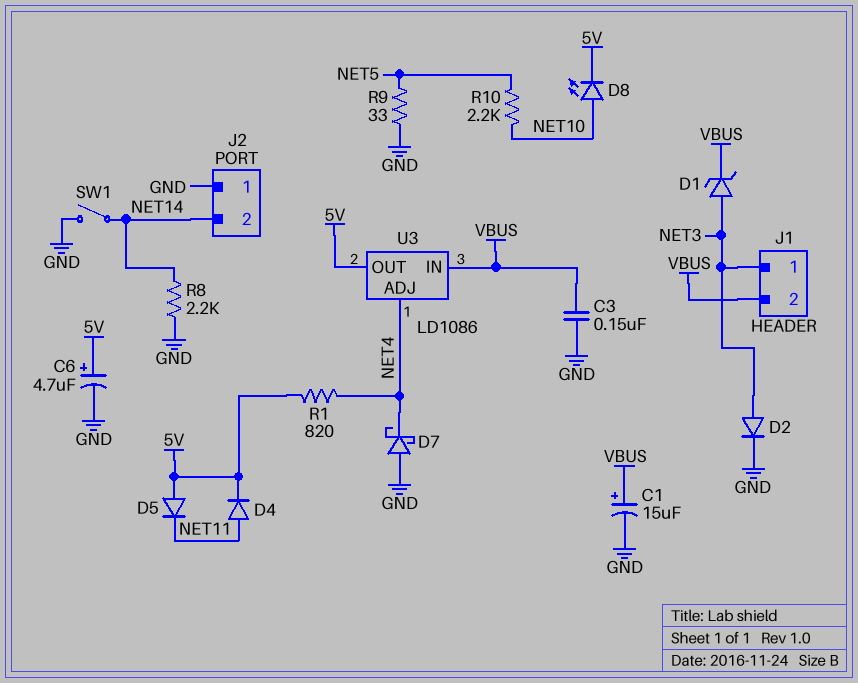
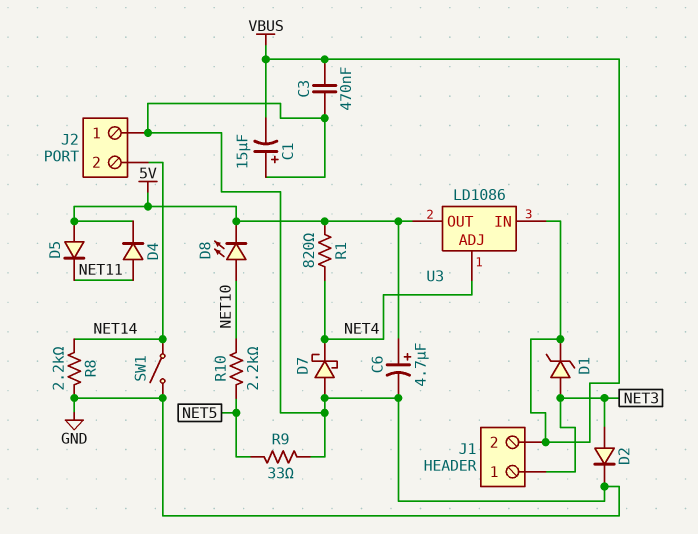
C1: 15uF (plus VBUS, minus GND) -> 15uF (plus GND, minus VBUS)
C3: 150nF (GND, VBUS) -> 470nF (GND, VBUS)

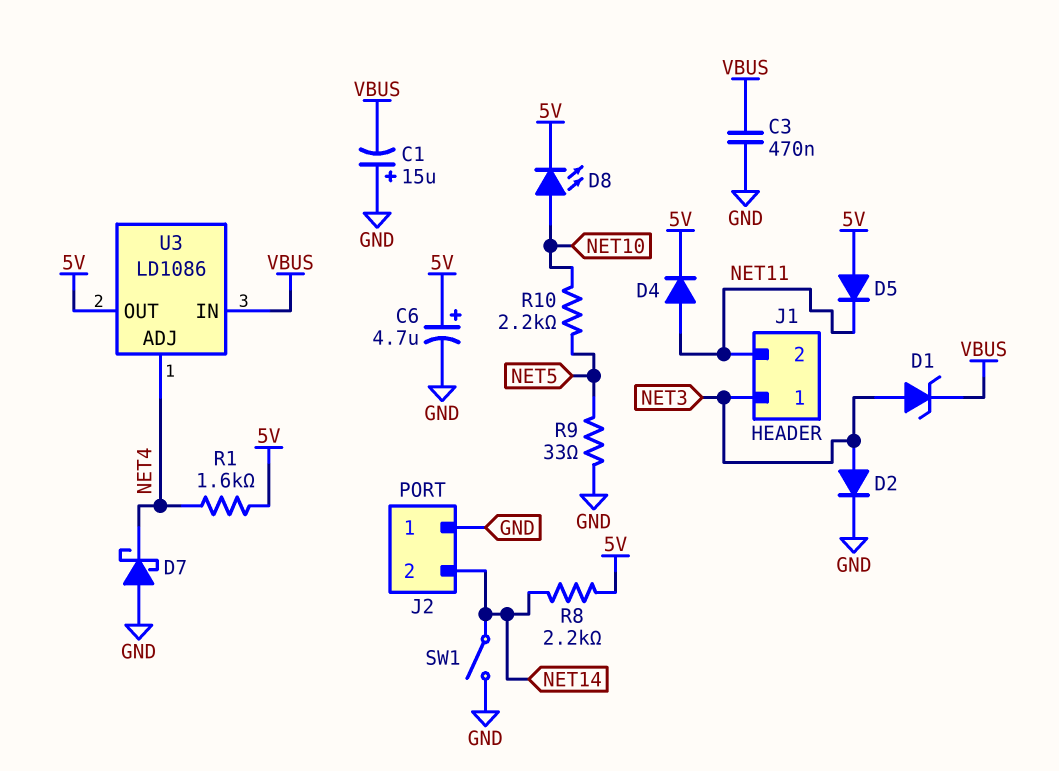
J1 pin 2: VBUS -> NET11
R1: 820 (5V, NET4) -> 1.6k (5V, NET4)
R8: 2.2k (GND, NET14) -> 2.2k (5V, NET14)

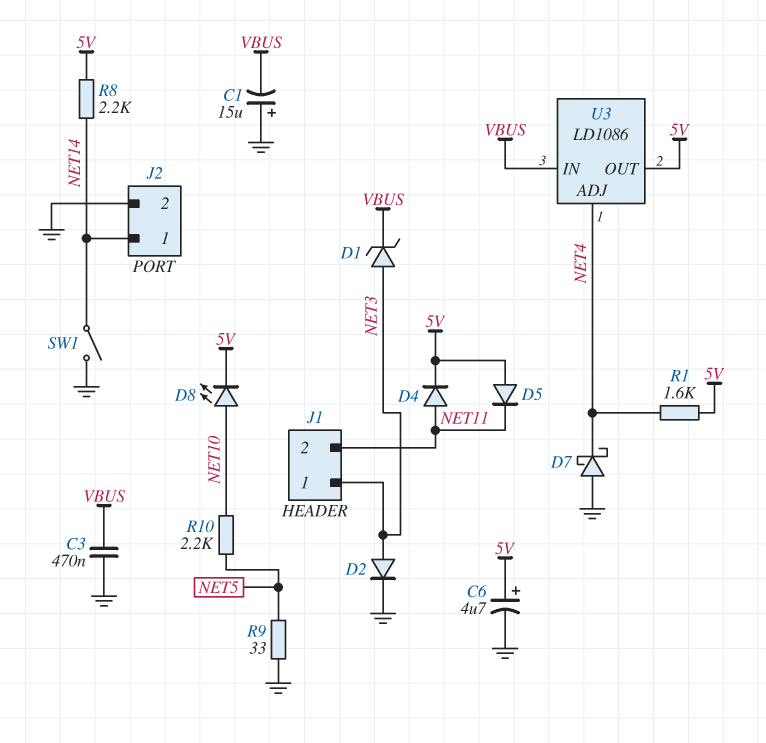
J2 pin 1: GND -> NET14
J2 pin 2: NET14 -> GND

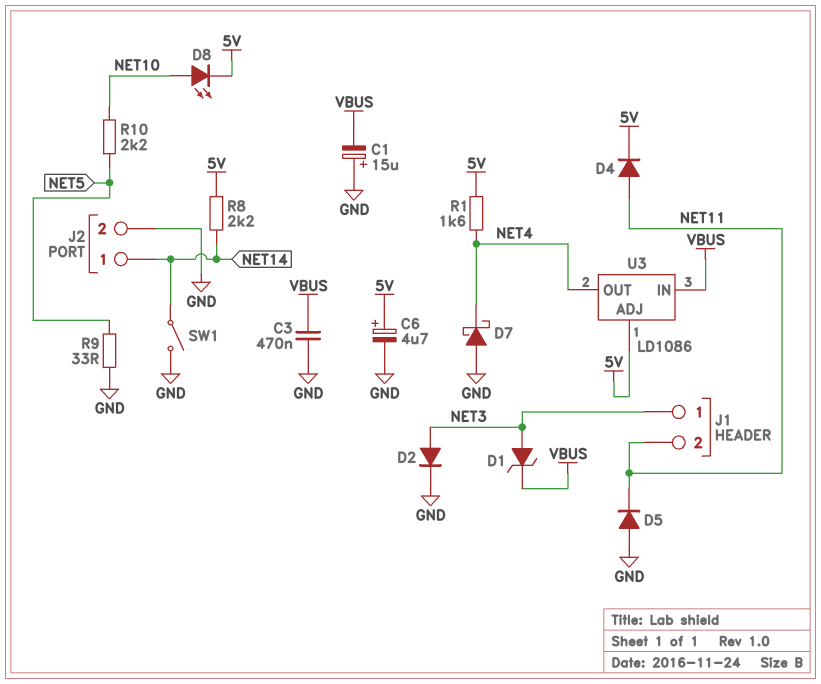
D5: diode (A 5V, K NET11) -> diode (A GND, K NET11)
U3 pin ADJ: NET4 -> 5V
U3 pin OUT: 5V -> NET4

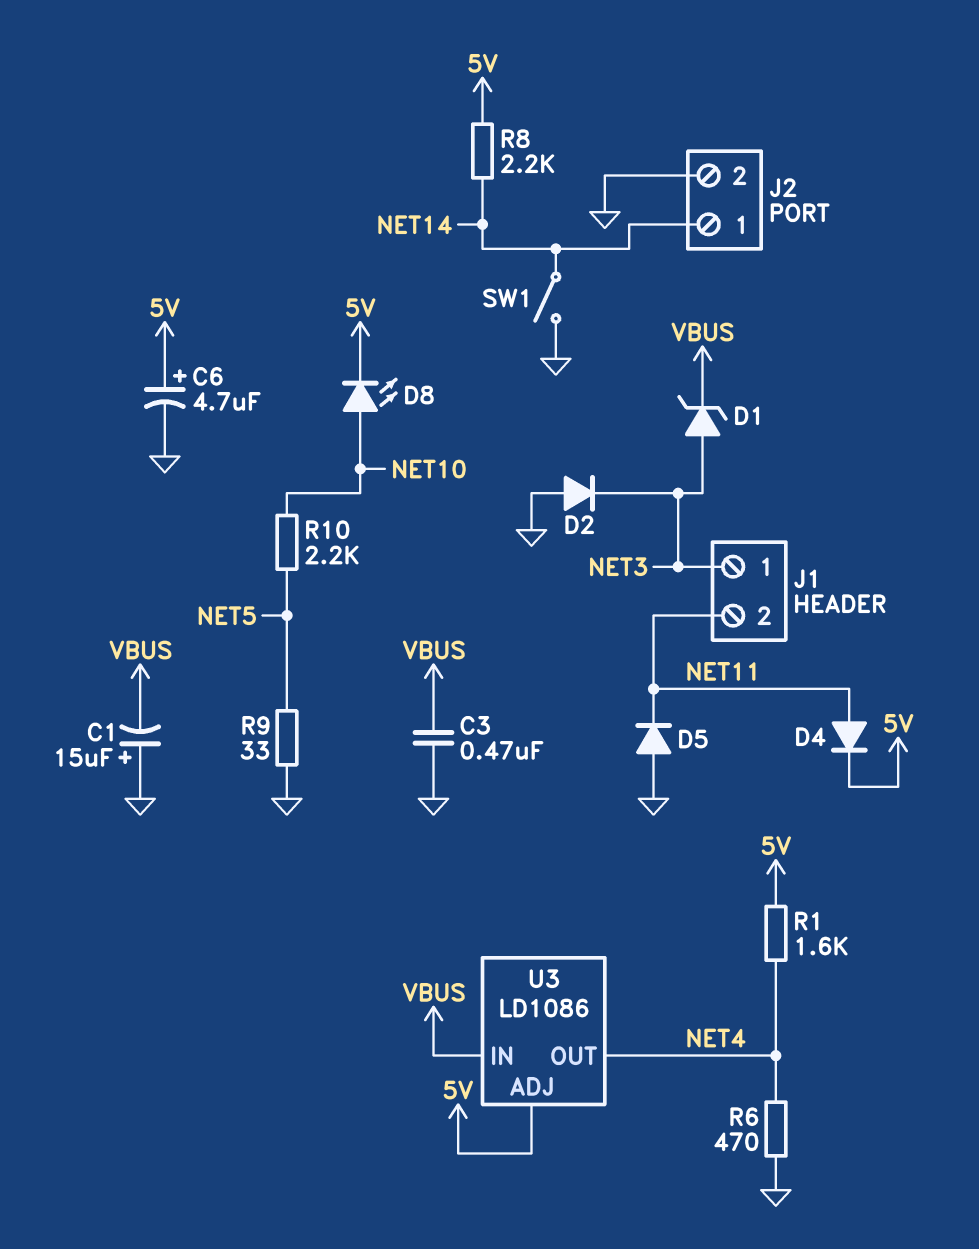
D2: diode (A NET3, K GND) -> diode (A GND, K NET3)
D7: schottky (A GND, K NET4) -> none
R6: none -> 470 (GND, NET4)

